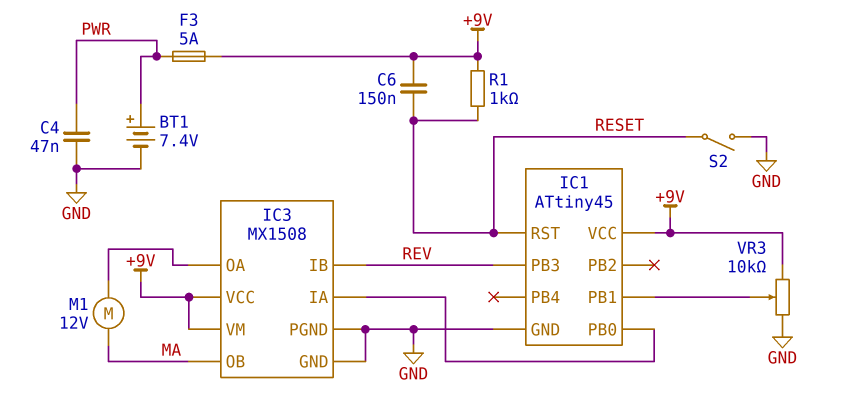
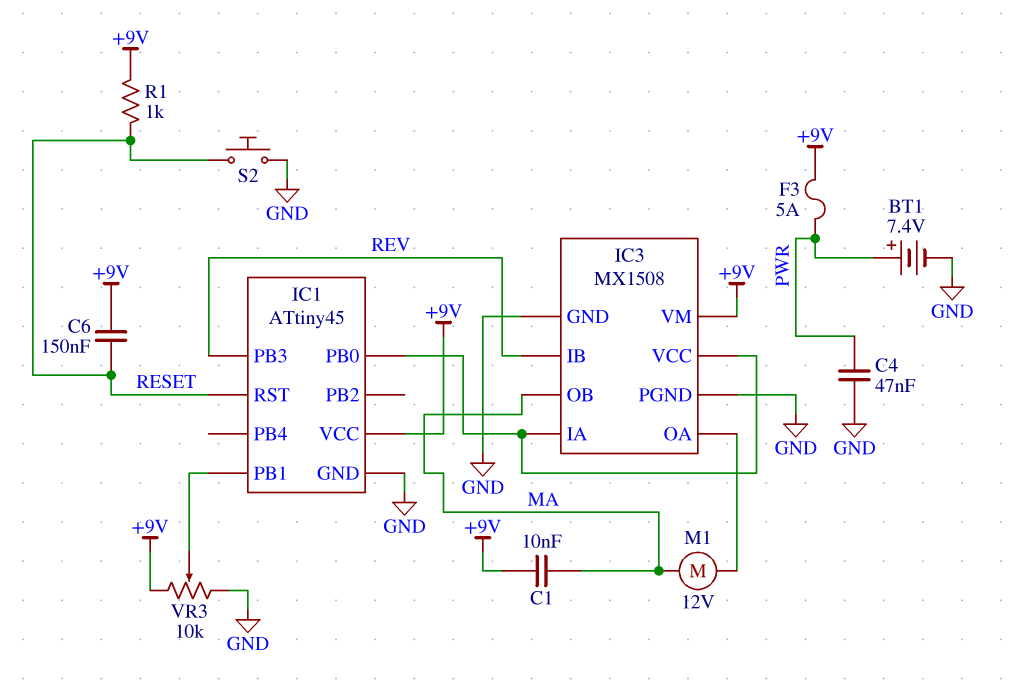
C1: none -> 10nF (+9V, MA)
IC3 pin VCC: +9V -> IC1/PB0
S2: switch (GND, RESET) -> button (GND, RESET)

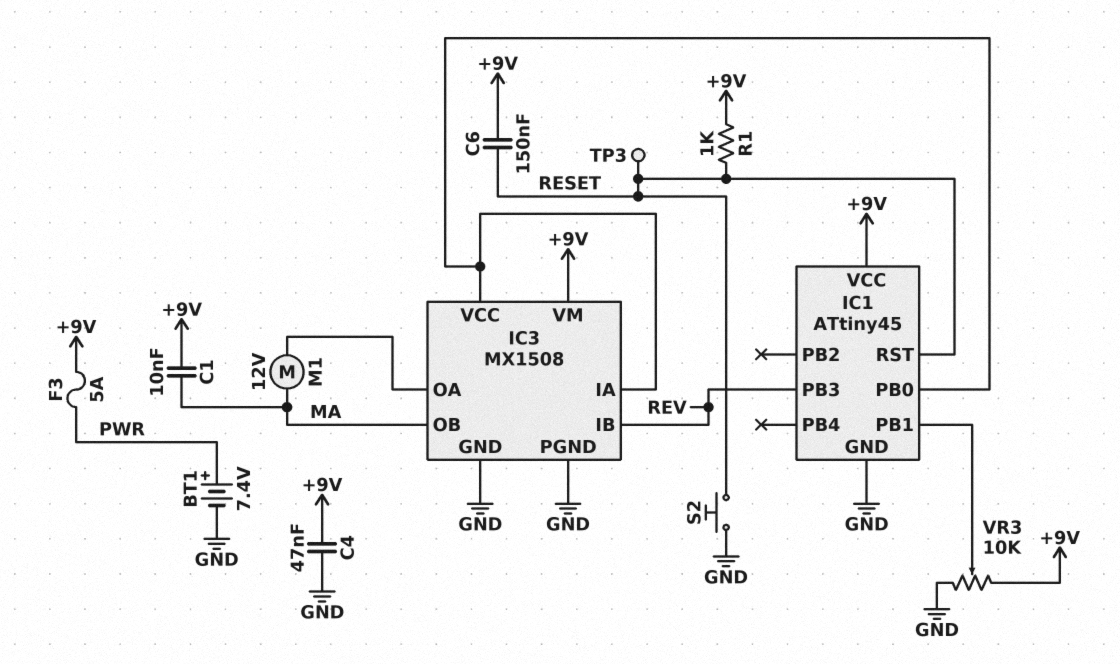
C4: 47nF (GND, PWR) -> 47nF (+9V, GND)
TP3: none -> test point (RESET)

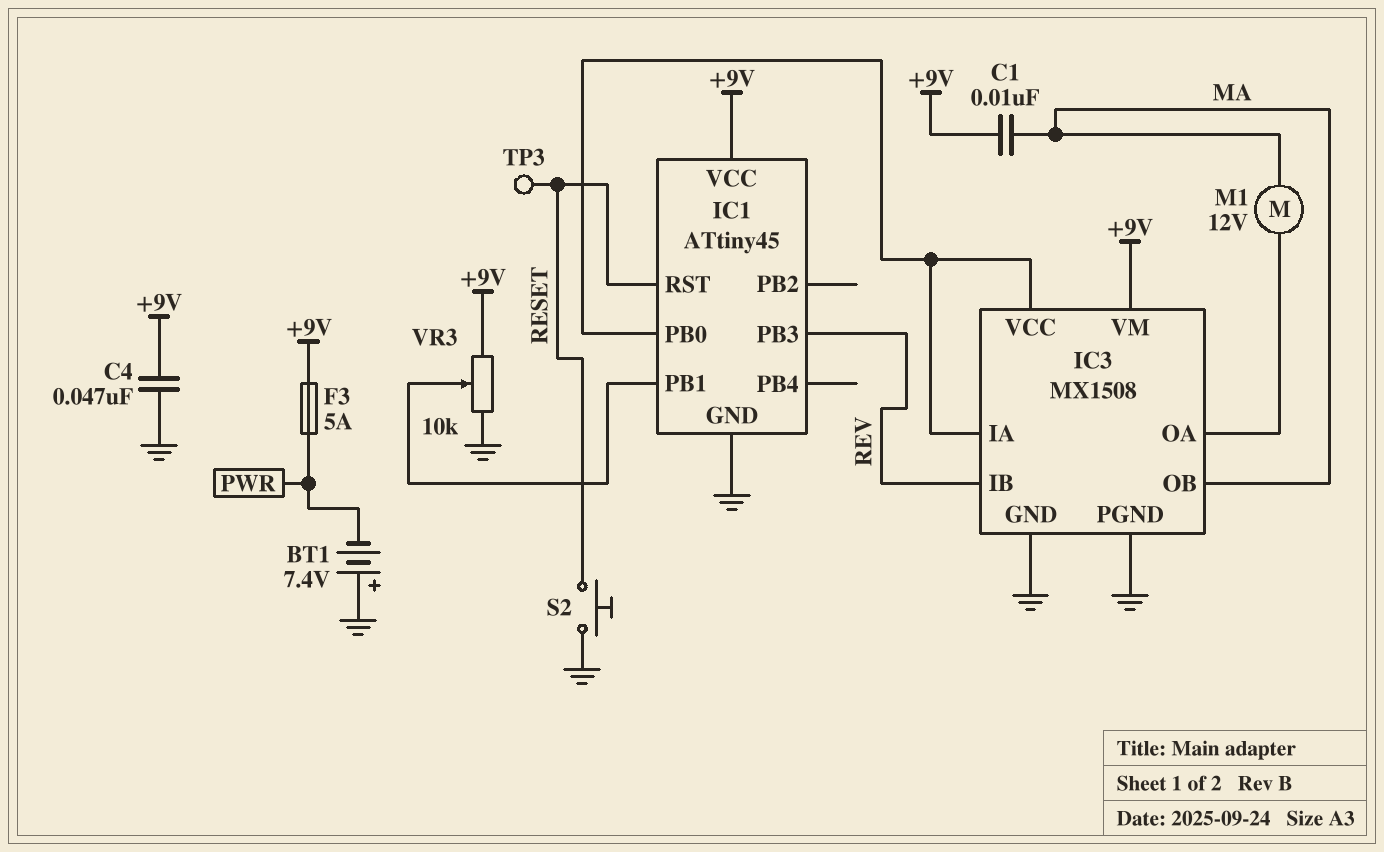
BT1: 7.4V (plus PWR, minus GND) -> 7.4V (plus GND, minus PWR)
C6: 150nF (+9V, RESET) -> none
R1: 1k (+9V, RESET) -> none

